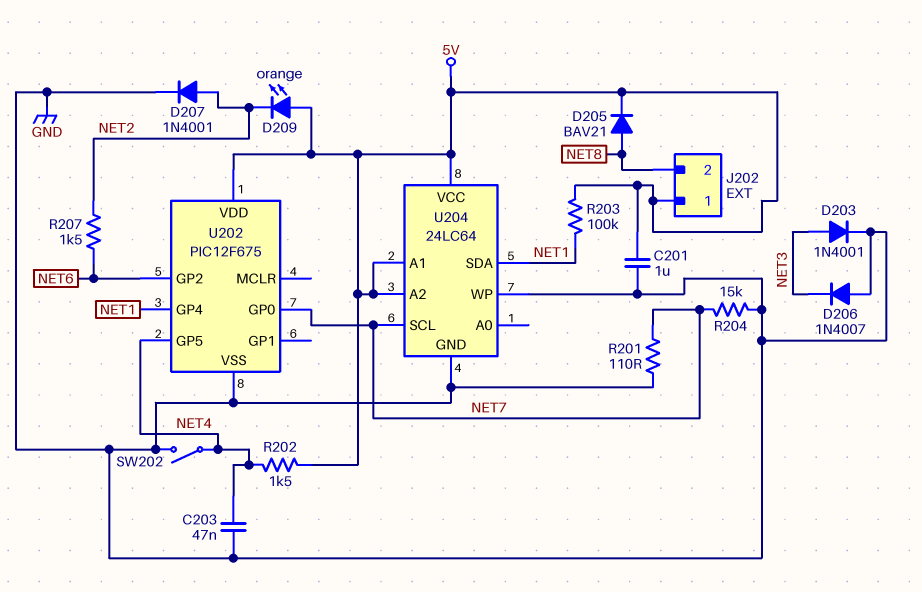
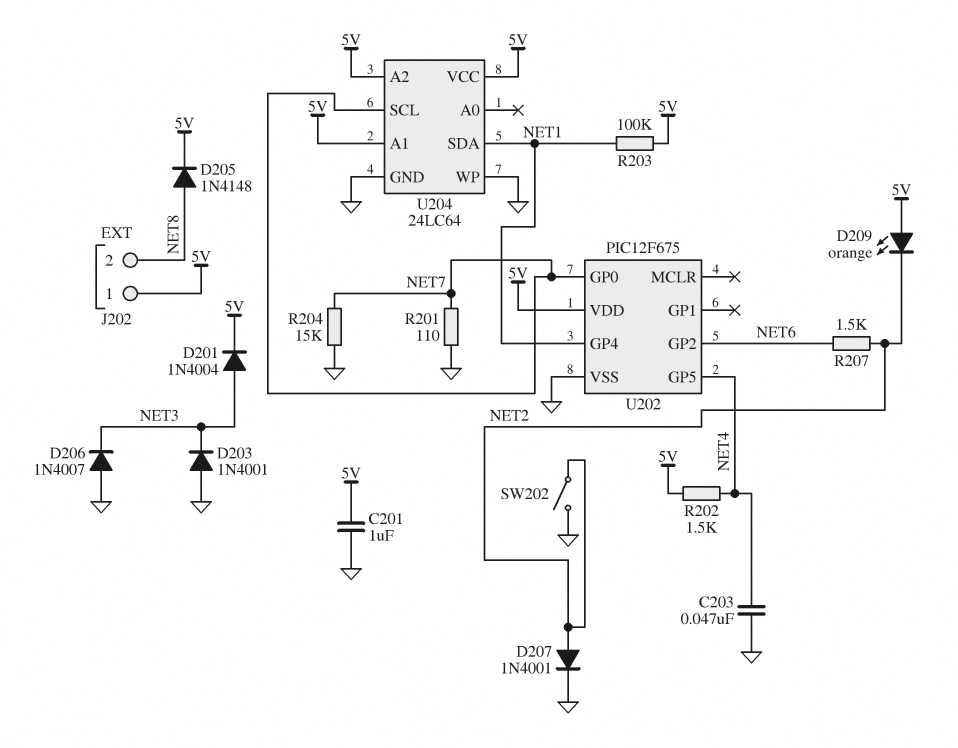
D201: none -> diode 1N4004 (A NET3, K 5V)
D203: diode 1N4001 (A NET3, K GND) -> diode 1N4001 (A GND, K NET3)
D205: diode BAV21 (A NET8, K 5V) -> diode 1N4148 (A NET8, K 5V)
SW202: switch (GND, NET4) -> switch (GND, NET2)

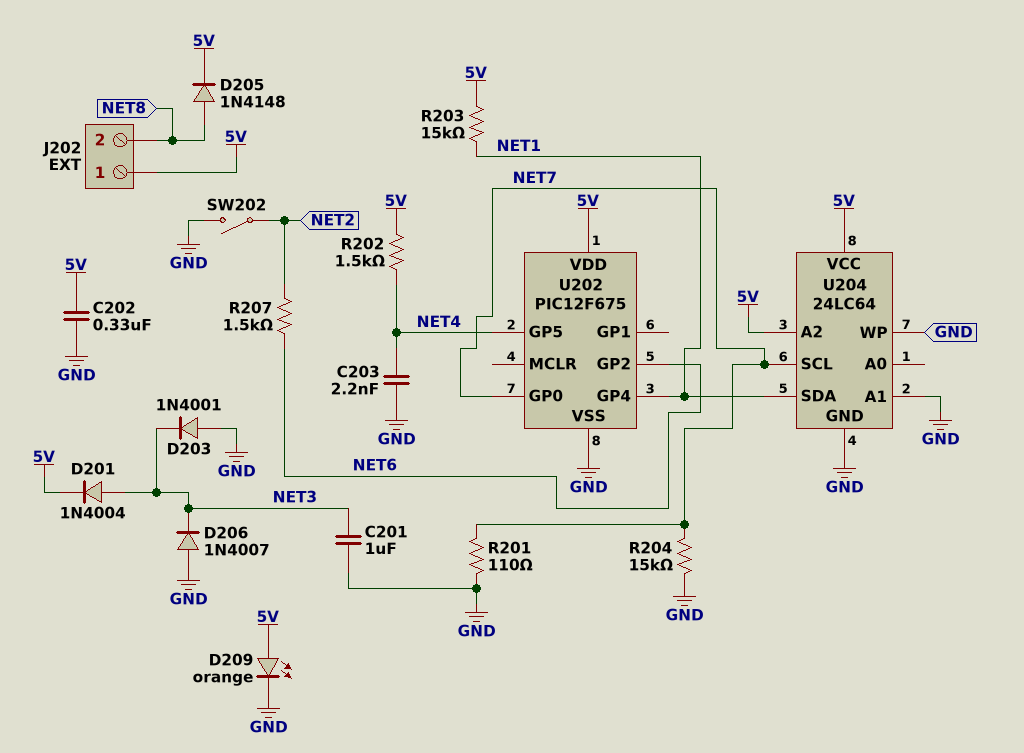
C201: 1uF (5V, GND) -> 1uF (GND, NET3)
C202: none -> 330nF (5V, GND)
C203: 47nF (GND, NET4) -> 2.2nF (GND, NET4)
D207: diode 1N4001 (A NET2, K GND) -> none
D209: LED orange (A 5V, K NET2) -> LED orange (A 5V, K GND)
R203: 100k (5V, NET1) -> 15k (5V, NET1)
U204 pin A1: 5V -> GND

